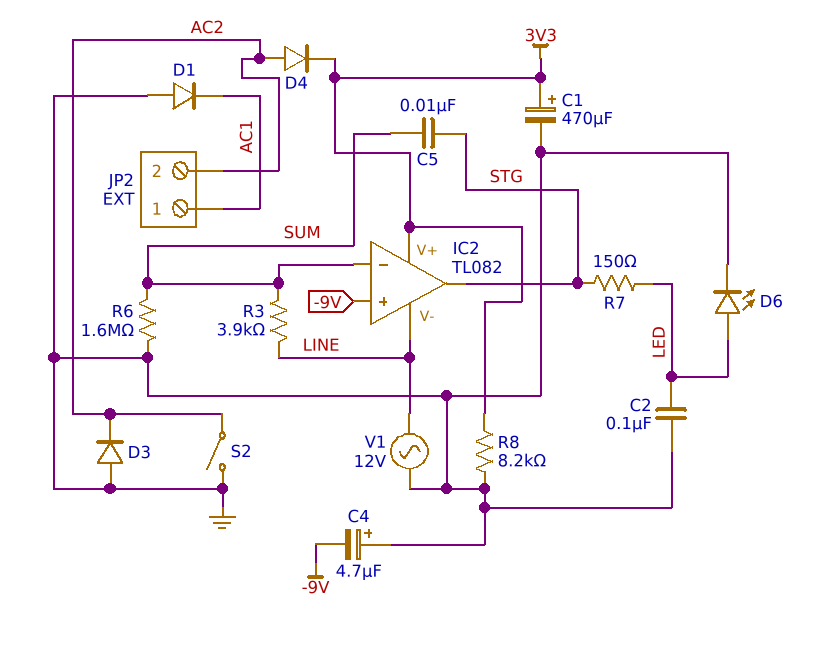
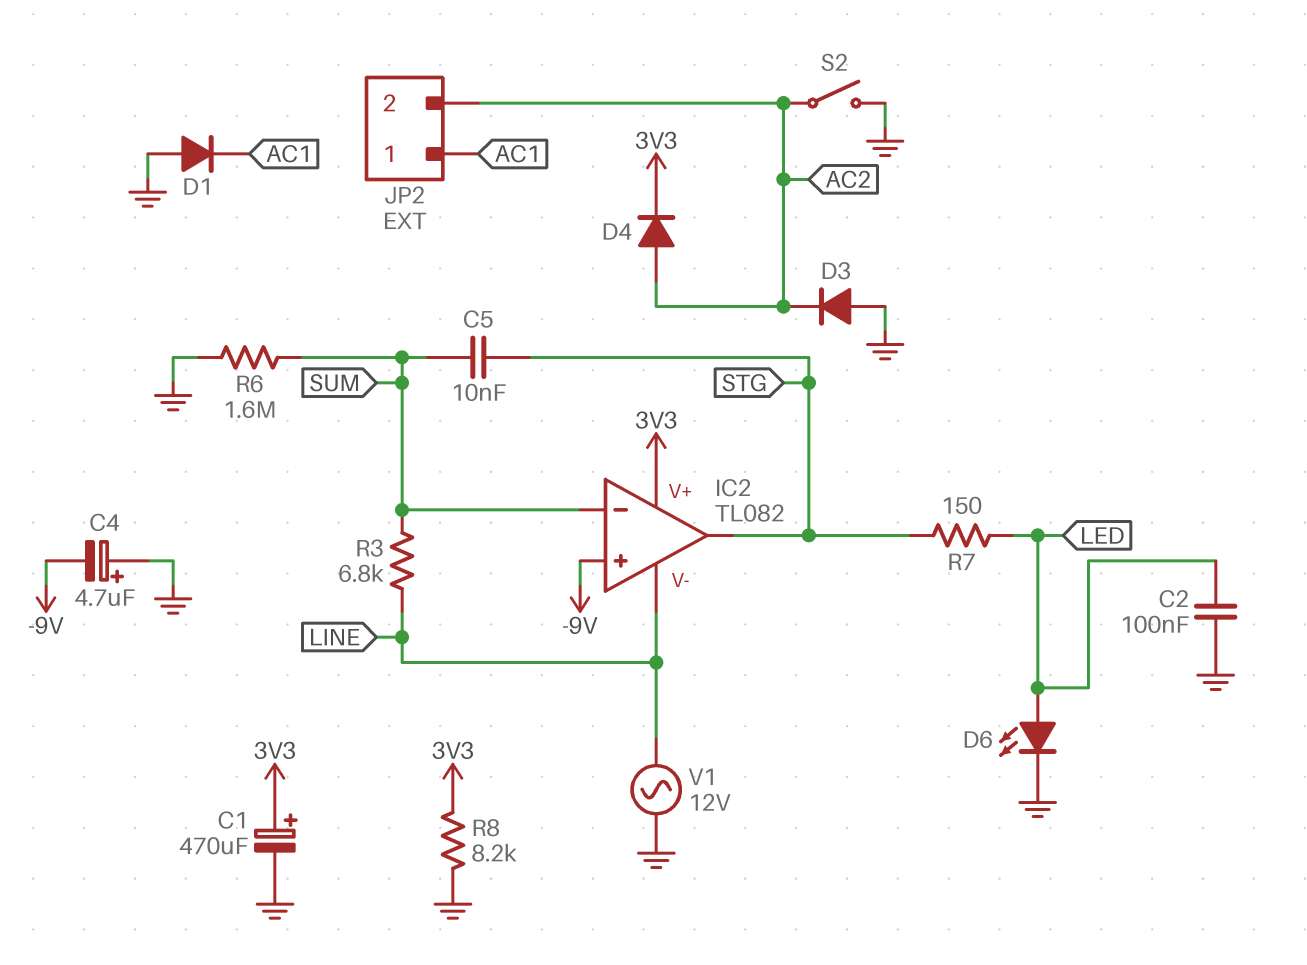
R3: 3.9k (LINE, SUM) -> 6.8k (LINE, SUM)

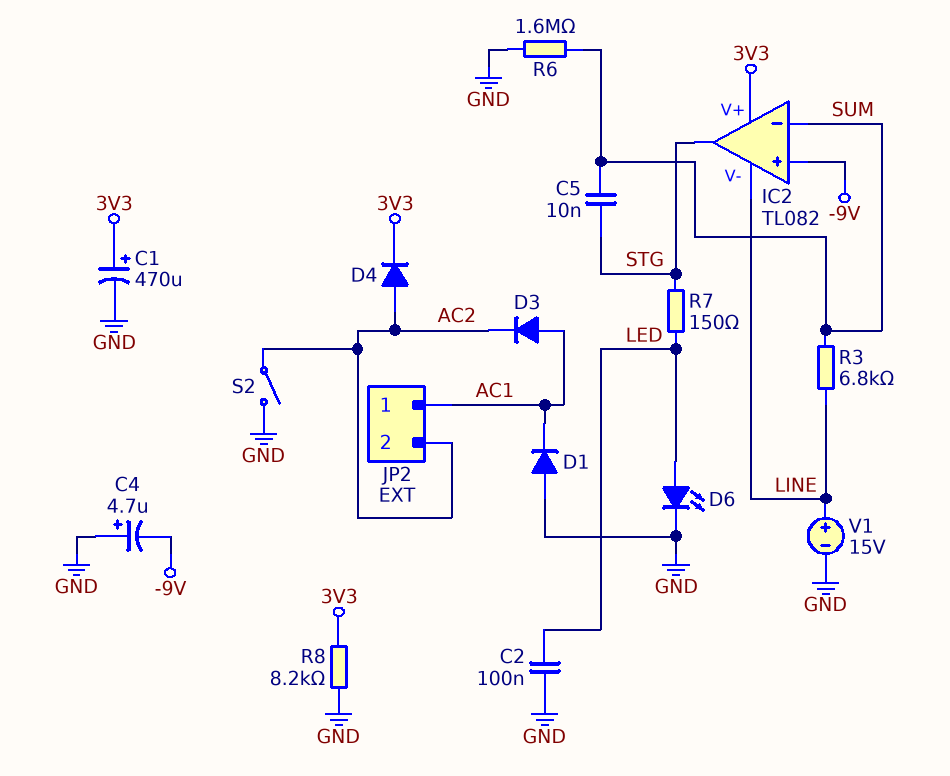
D3: diode (A GND, K AC2) -> diode (A AC1, K AC2)
V1: AC 12V (GND, LINE) -> 15V (plus LINE, minus GND)

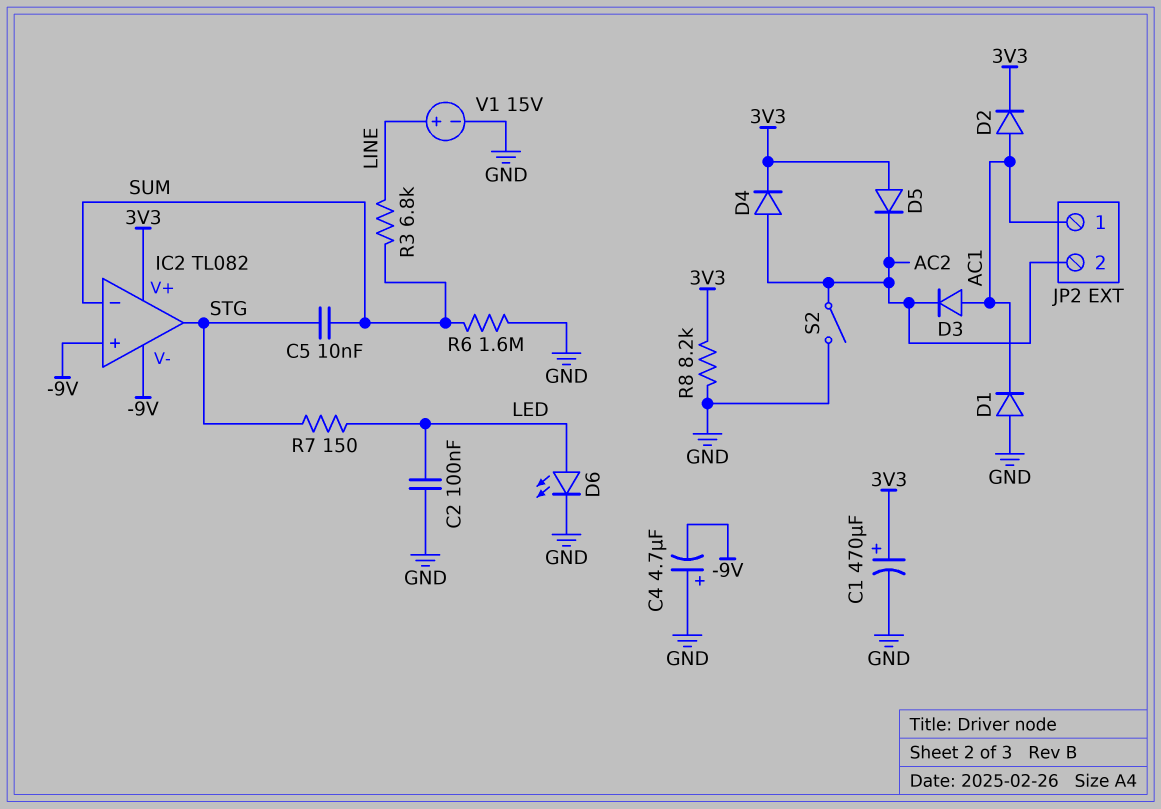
D2: none -> diode (A AC1, K 3V3)
D5: none -> diode (A 3V3, K AC2)
IC2 pin V-: LINE -> -9V

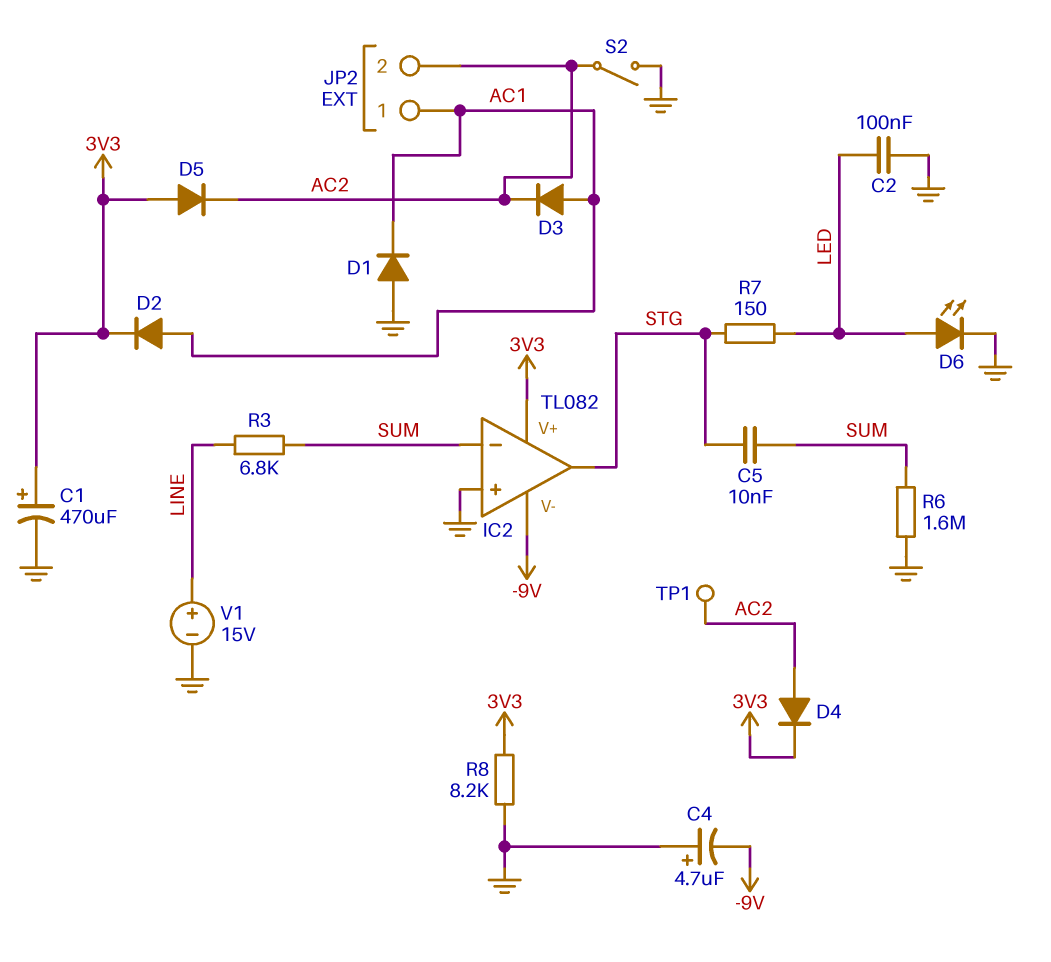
IC2 pin in+: -9V -> GND
TP1: none -> test point (AC2)

